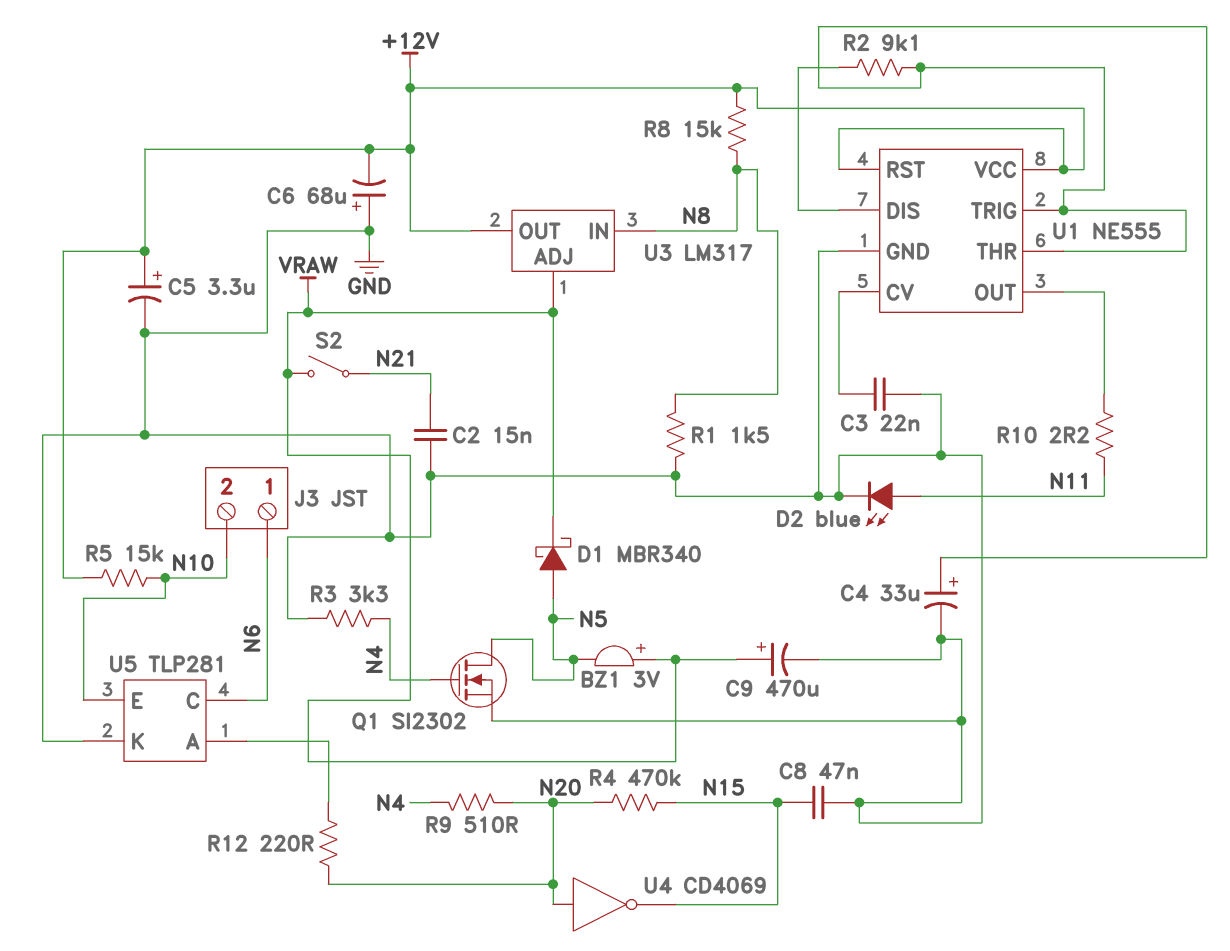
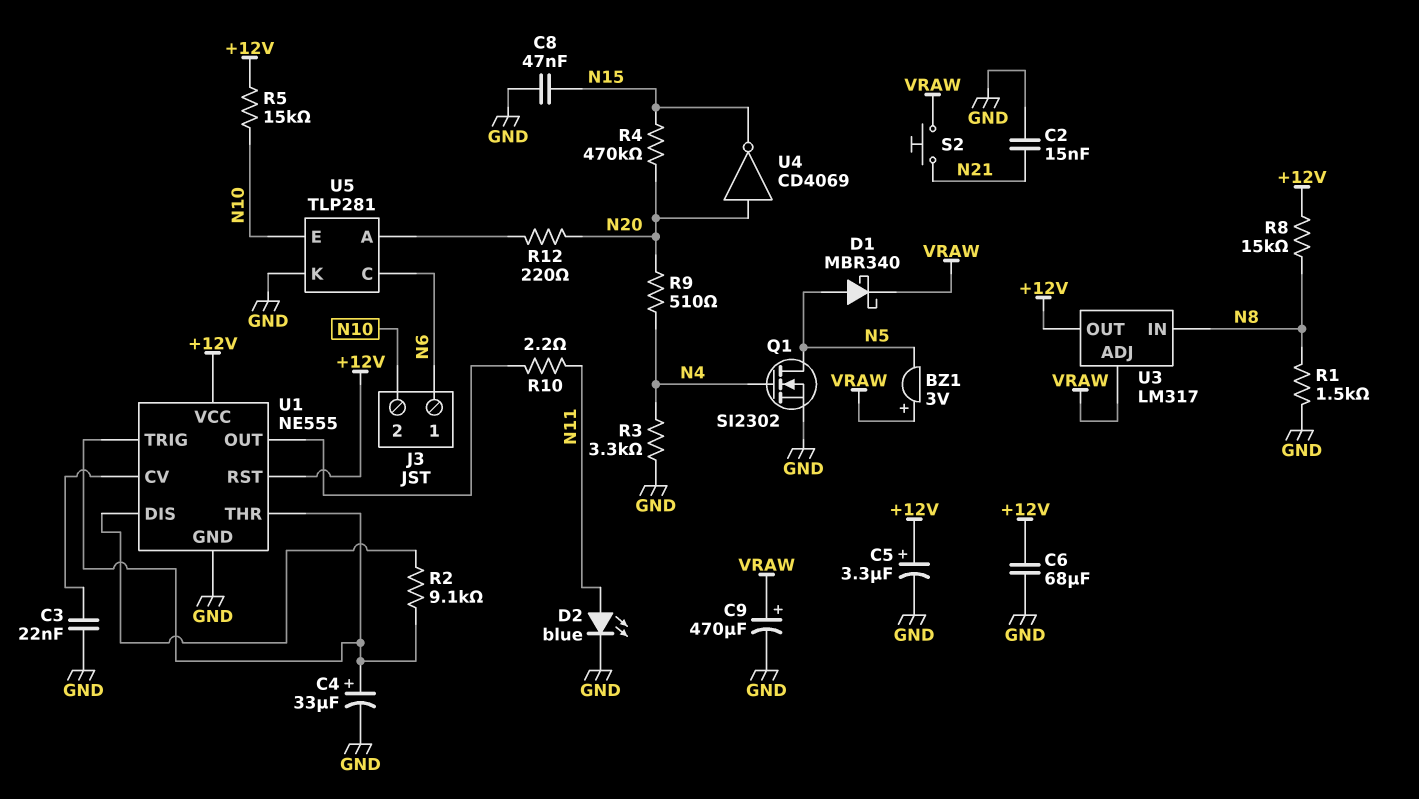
C6: 68uF (plus GND, minus +12V) -> 68uF (+12V, GND)
S2: switch (N21, VRAW) -> button (N21, VRAW)

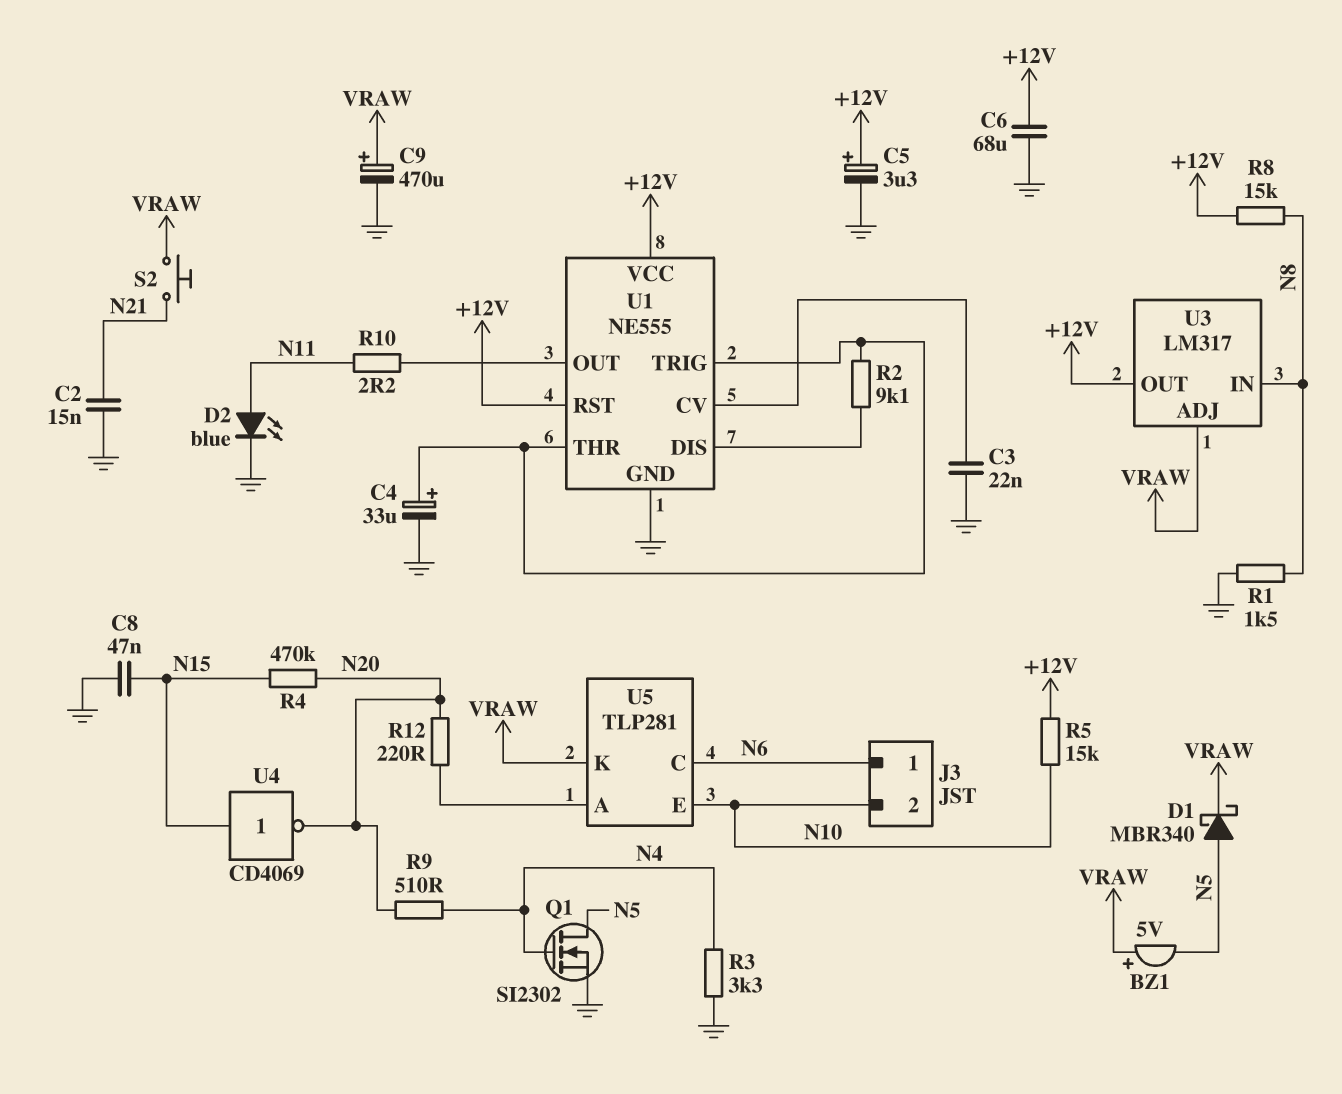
BZ1: buzzer 3V (plus VRAW, minus N5) -> buzzer 5V (plus VRAW, minus N5)
U4: NOT CD4069 (in N20, out N15) -> NOT CD4069 (in N15, out N20)
U5 pin K: GND -> VRAW

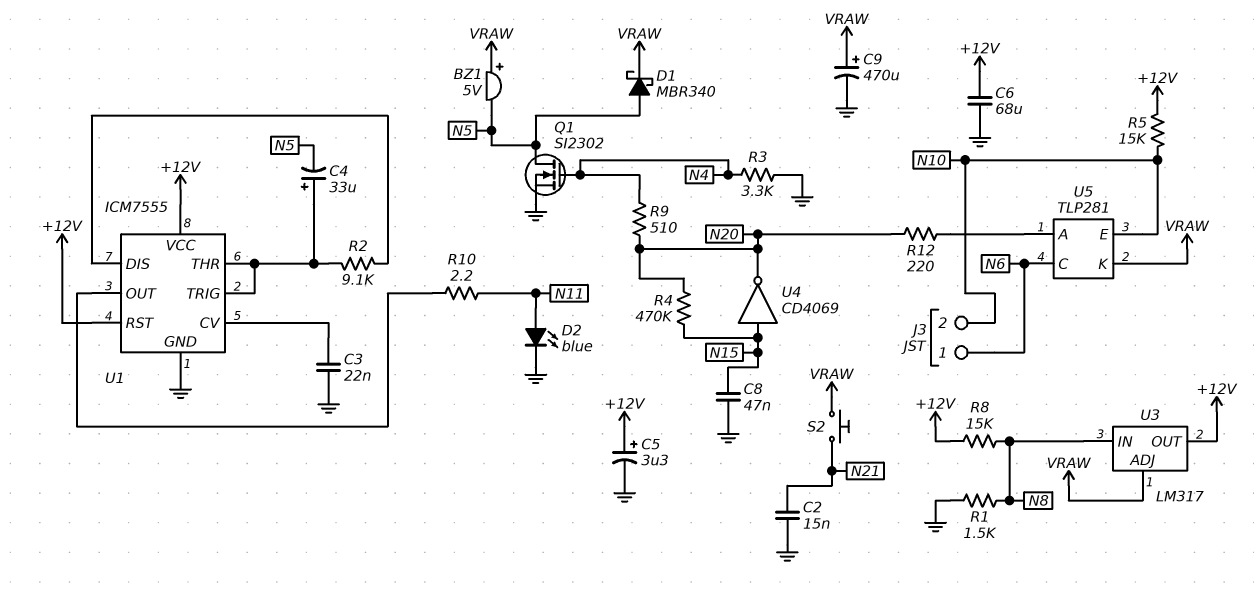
C4: 33uF (plus U1/THR, minus GND) -> 33uF (plus U1/THR, minus N5)
U1: NE555 -> ICM7555

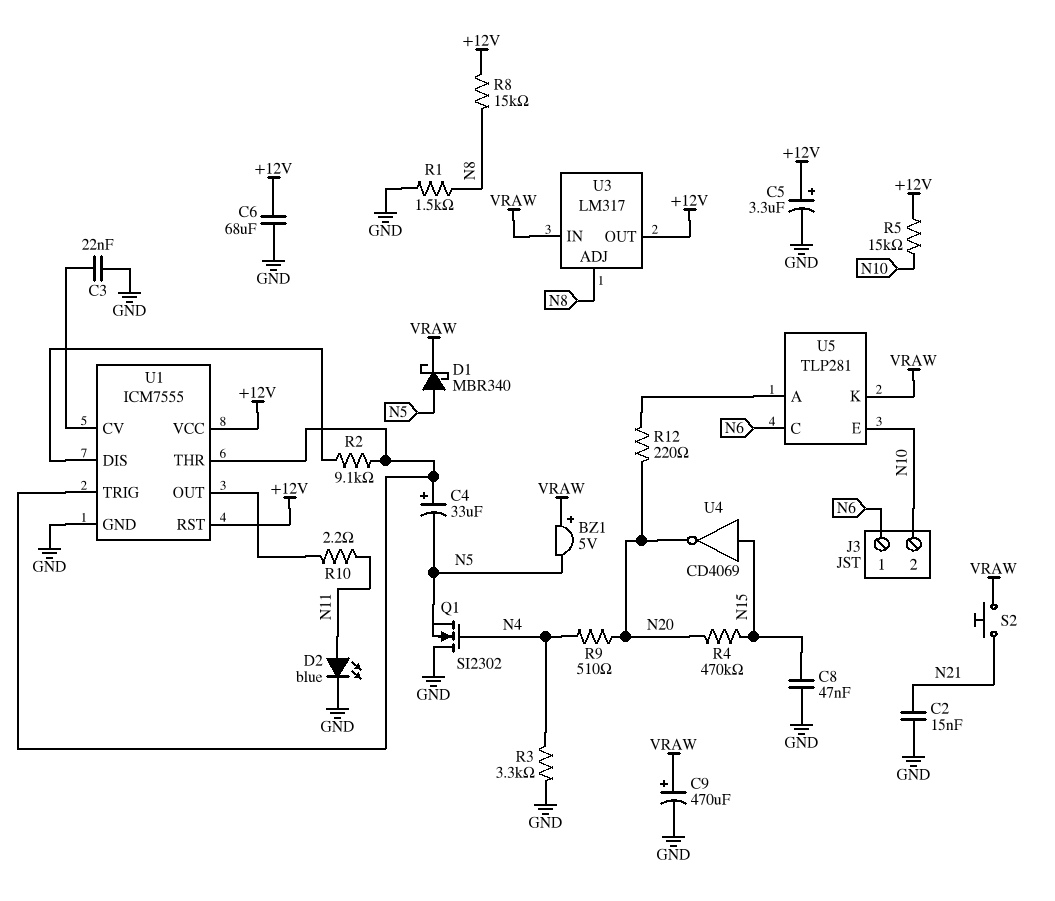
Q1: NMOS SI2302 (G N4, D N5, S GND) -> NMOS SI2302 (G N4, D GND, S N5)
U3 pin ADJ: VRAW -> N8
U3 pin IN: N8 -> VRAW

